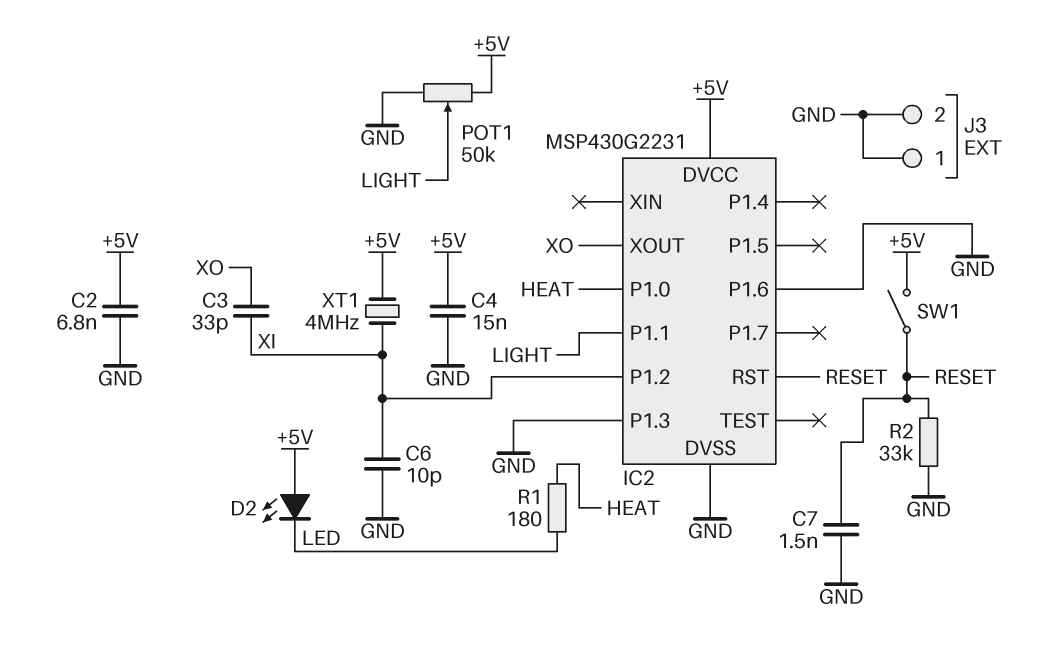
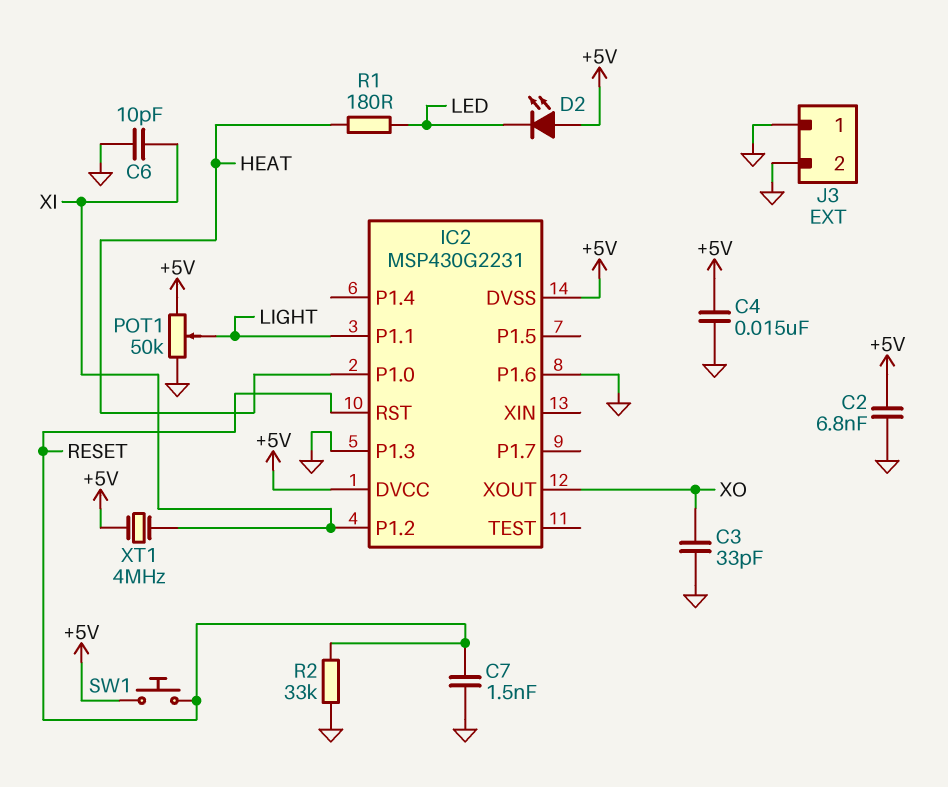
C3: 33pF (XI, XO) -> 33pF (GND, XO)
IC2 pin DVSS: GND -> +5V
SW1: switch (+5V, RESET) -> button (+5V, RESET)

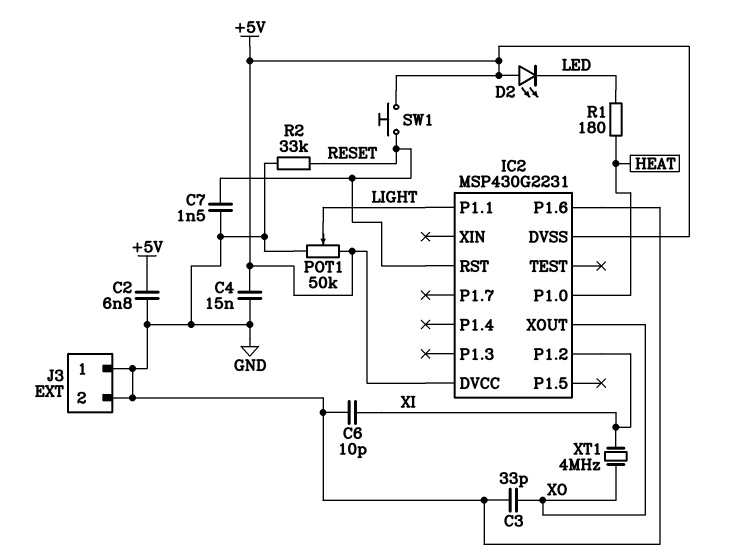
IC2 pin P1.3: GND -> none
XT1: 4MHz (+5V, XI) -> 4MHz (XI, XO)

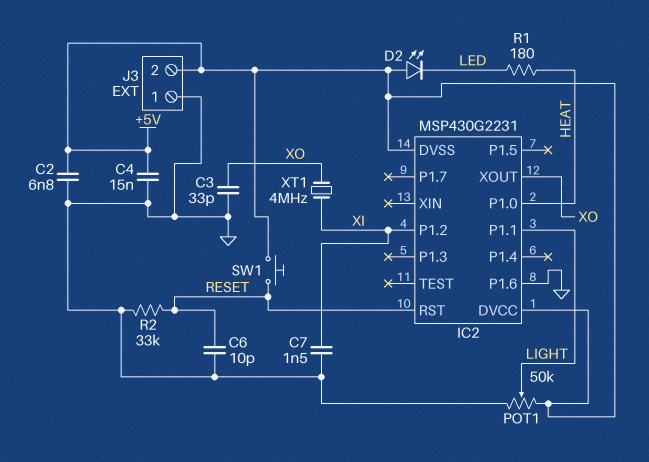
C6: 10pF (GND, XI) -> 10pF (GND, RESET)
C7: 1.5nF (GND, RESET) -> 1.5nF (GND, XI)
J3 pin 2: GND -> +5V

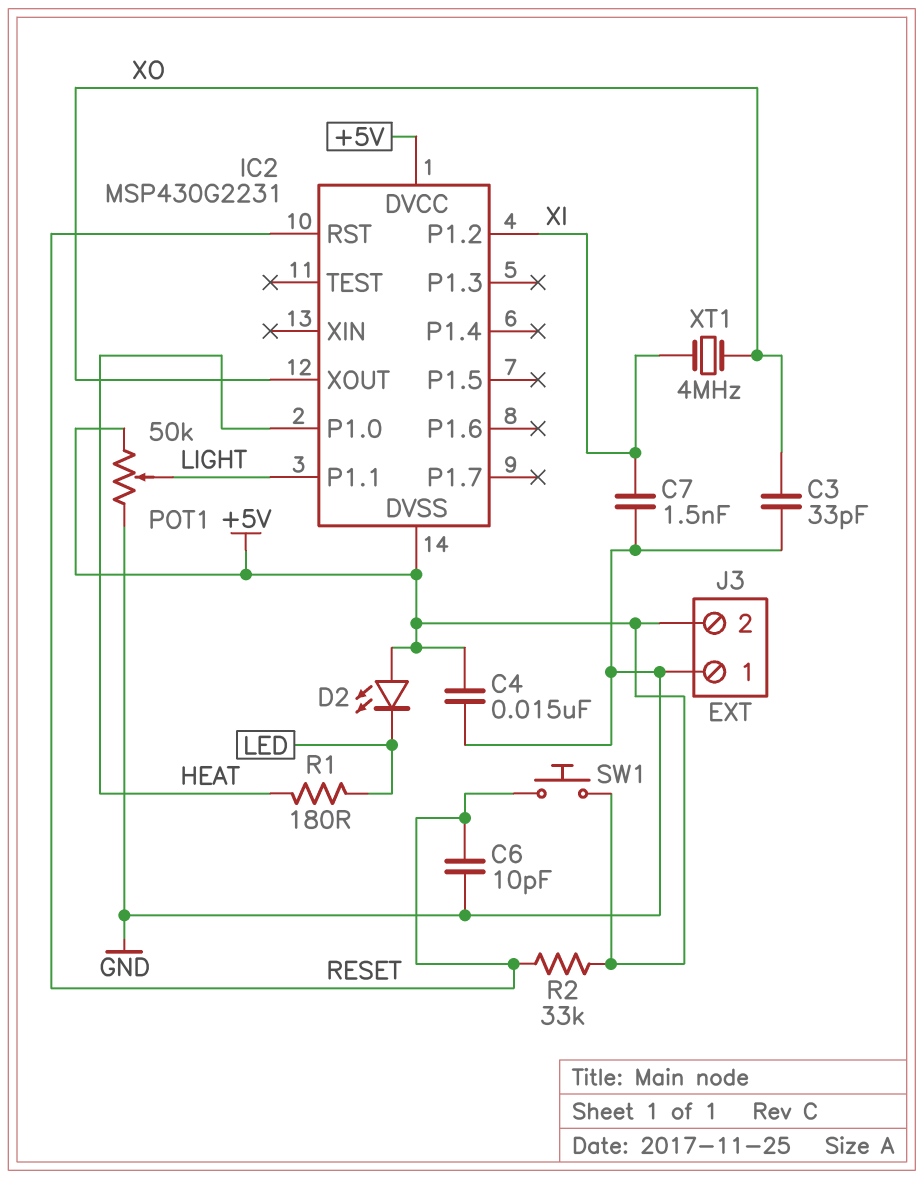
C2: 6.8nF (+5V, GND) -> none
IC2 pin P1.6: GND -> none
R2: 33k (GND, RESET) -> 33k (+5V, RESET)

